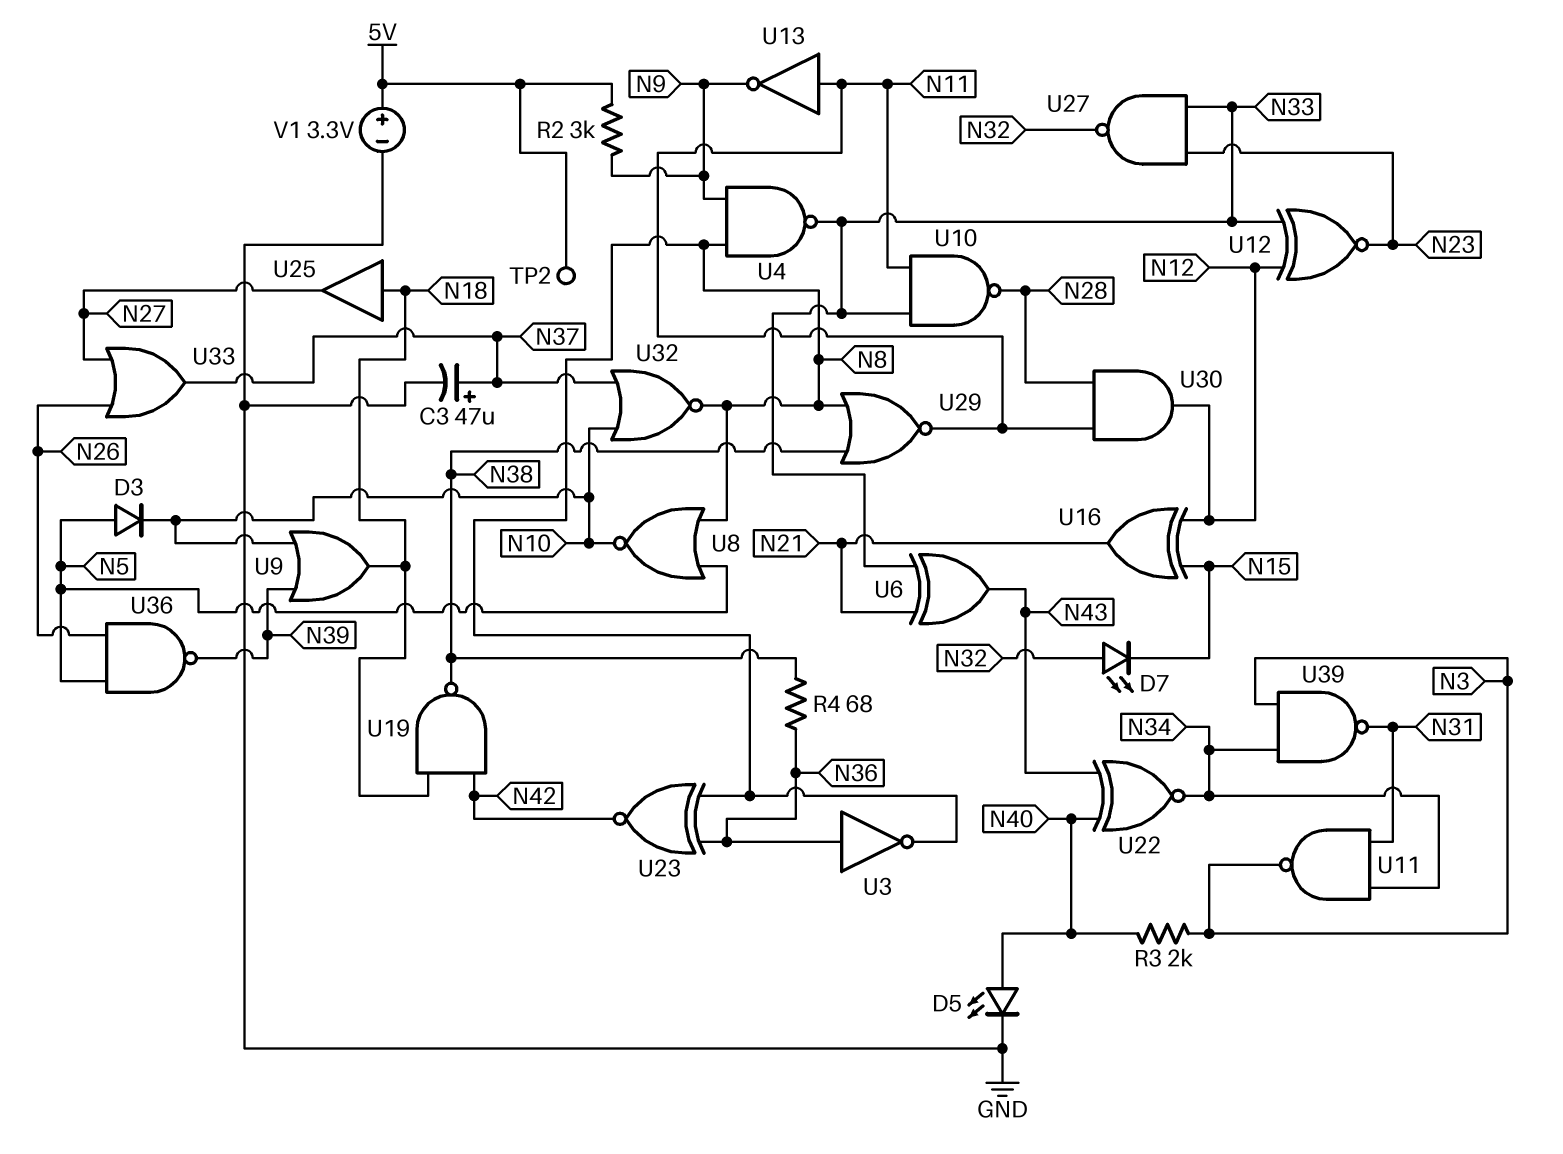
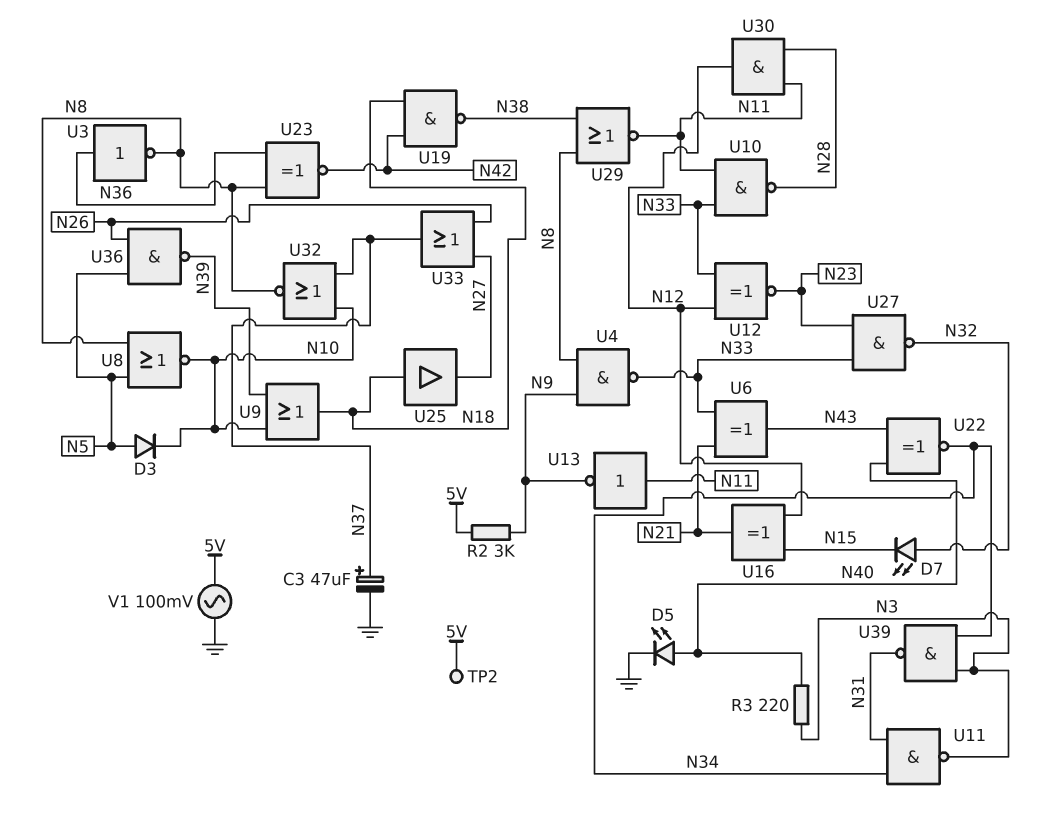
R3: 2k (N3, N40) -> 220 (N3, N40)
R4: 68 (N36, N38) -> none
V1: 3.3V (plus 5V, minus GND) -> AC 100mV (5V, GND)

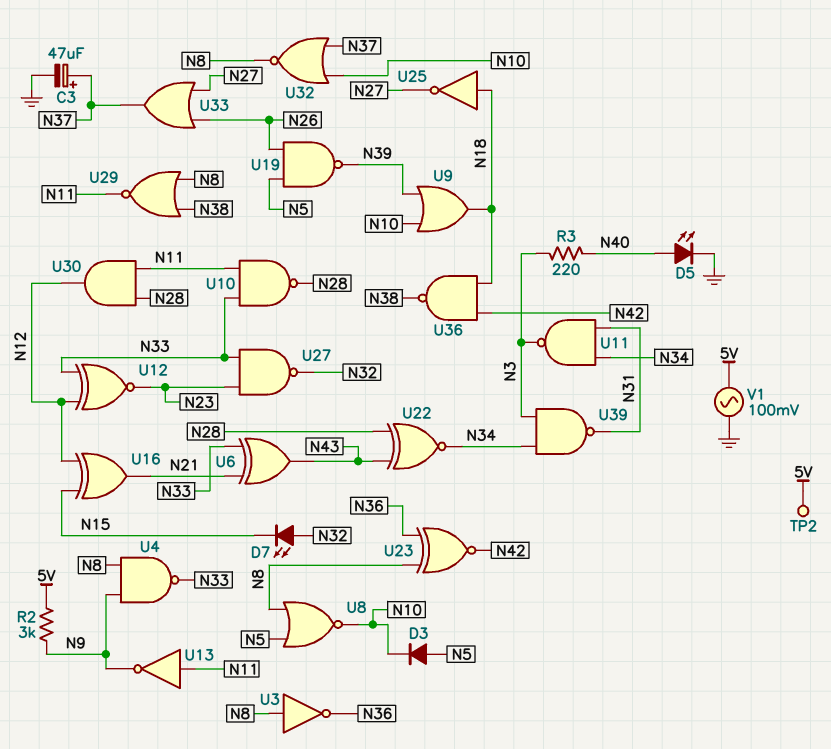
U3: NOT (in N36, out N8) -> NOT (in N8, out N36)
U19: NAND (in N18, in N42, out N38) -> NAND (in N5, in N26, out N39)
U22: XNOR (in N40, in N43, out N34) -> XNOR (in N28, in N43, out N34)
U25: buffer (in N18, out N27) -> NOT (in N18, out N27)
U36: NAND (in N5, in N26, out N39) -> NAND (in N18, in N42, out N38)

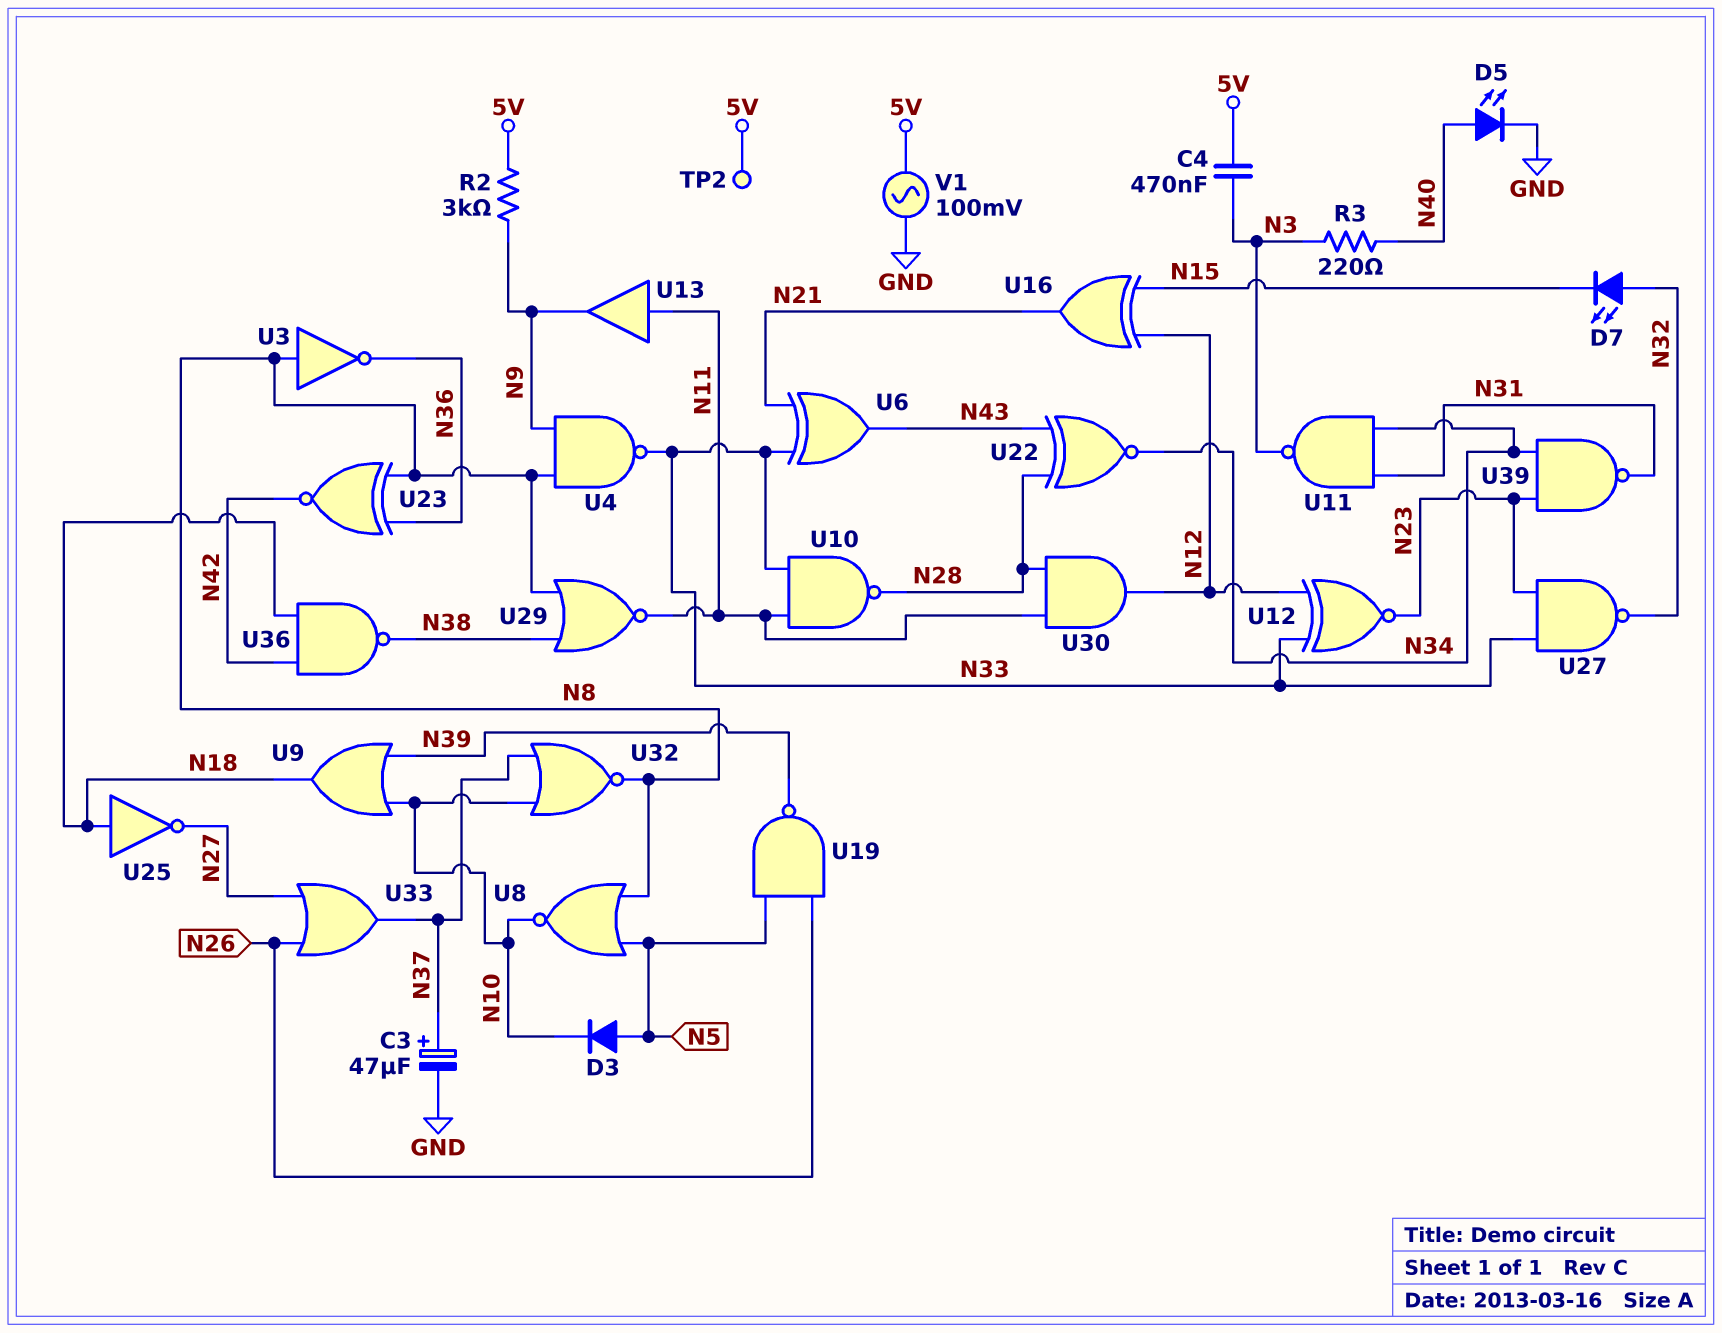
C4: none -> 470nF (5V, N3)
U13: NOT (in N11, out N9) -> buffer (in N11, out N9)
U39: NAND (in N3, in N34, out N31) -> NAND (in N23, in N34, out N31)

